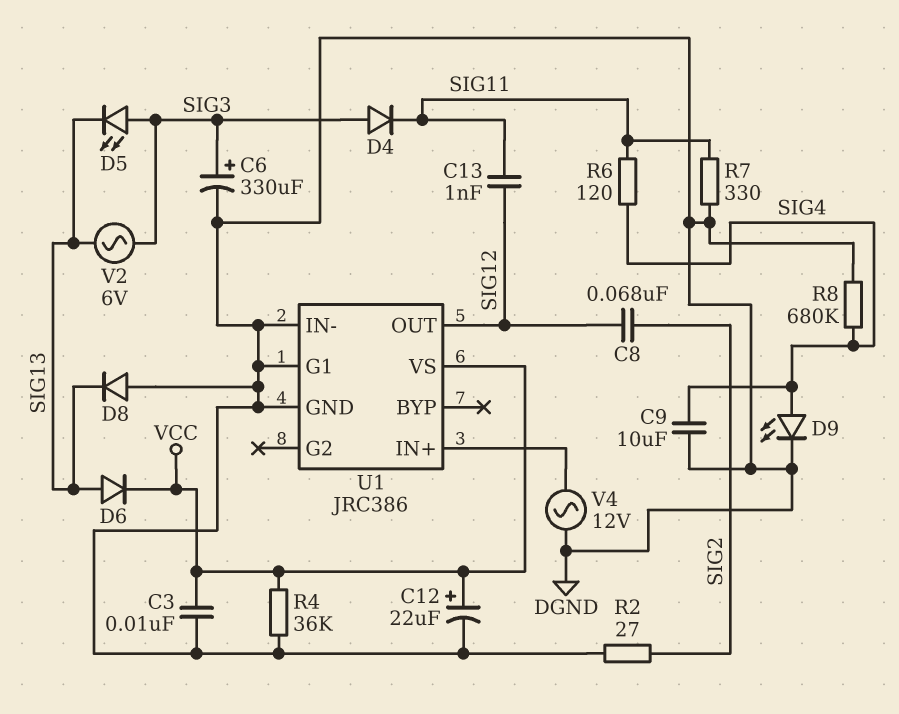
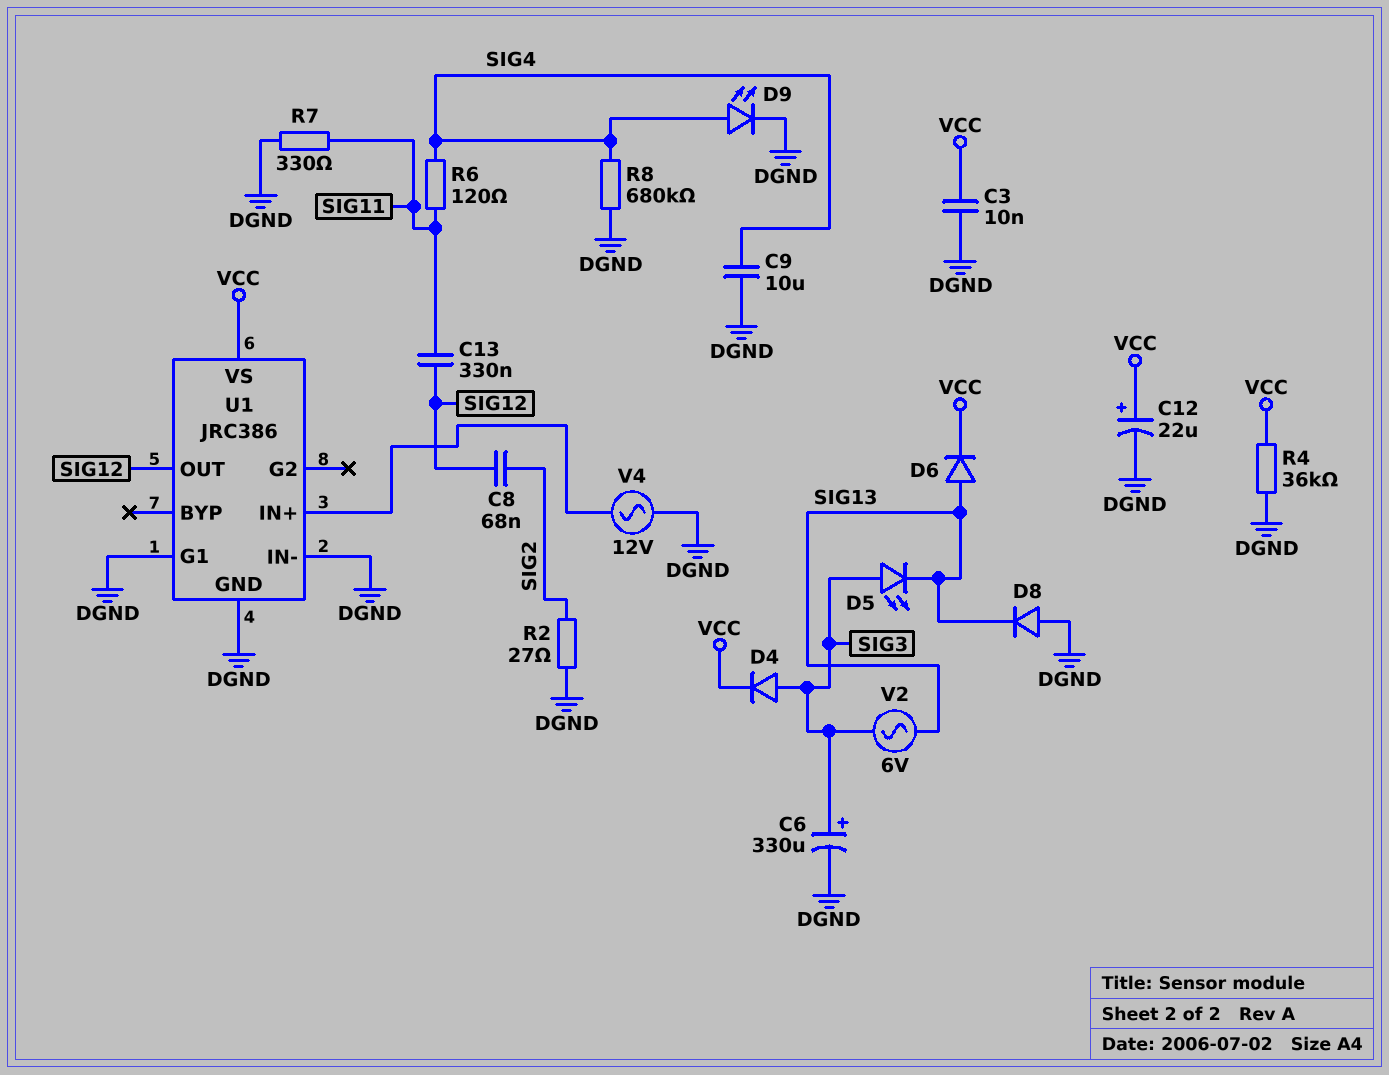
C13: 1nF (SIG11, SIG12) -> 330nF (SIG11, SIG12)
D4: diode (A SIG3, K SIG11) -> diode (A SIG3, K VCC)

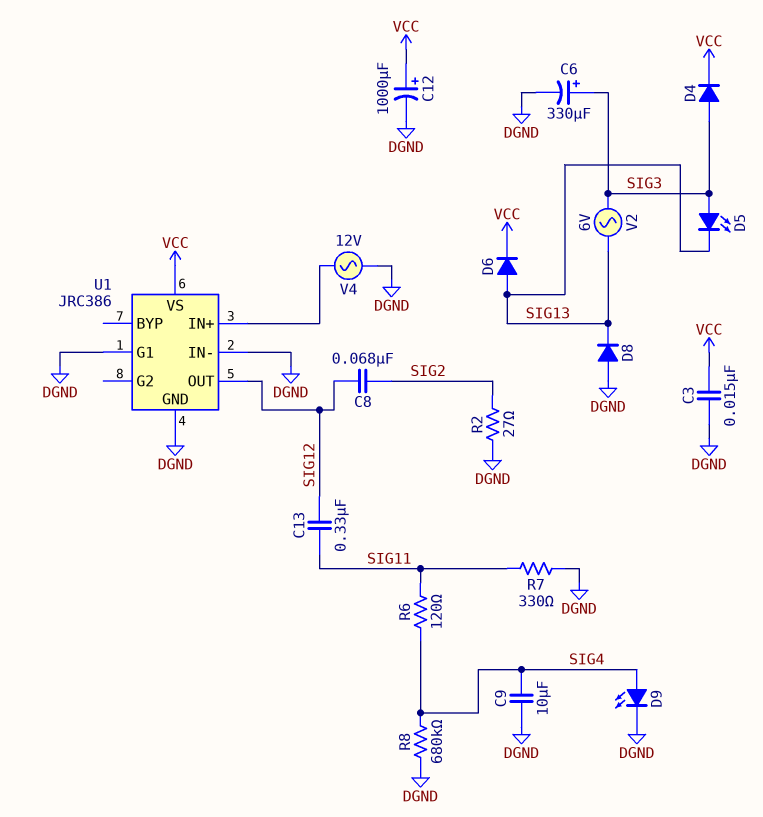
C3: 10nF (DGND, VCC) -> 15nF (DGND, VCC)
C12: 22uF (plus VCC, minus DGND) -> 1000uF (plus VCC, minus DGND)
R4: 36k (DGND, VCC) -> none

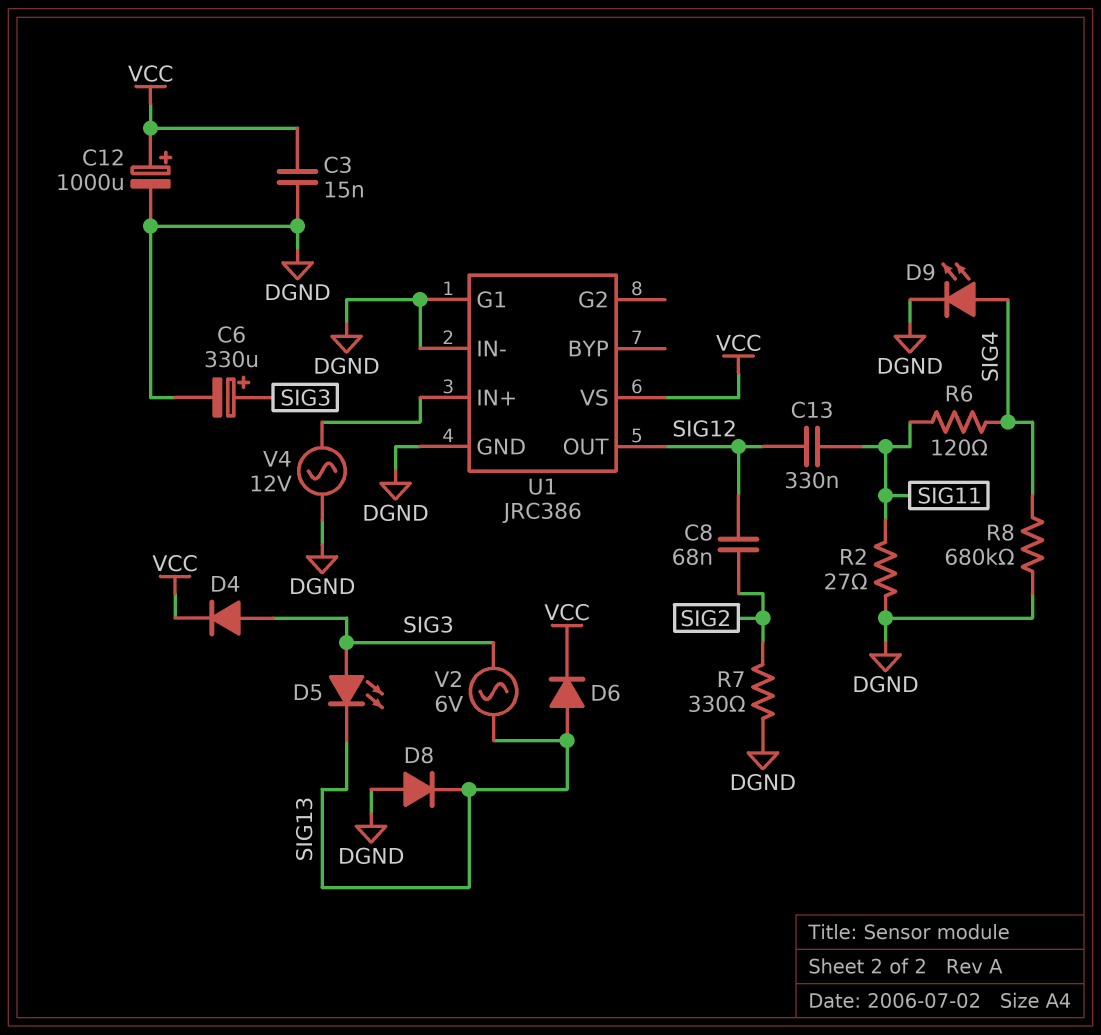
C9: 10uF (DGND, SIG4) -> none
R2: 27 (DGND, SIG2) -> 27 (DGND, SIG11)
R7: 330 (DGND, SIG11) -> 330 (DGND, SIG2)

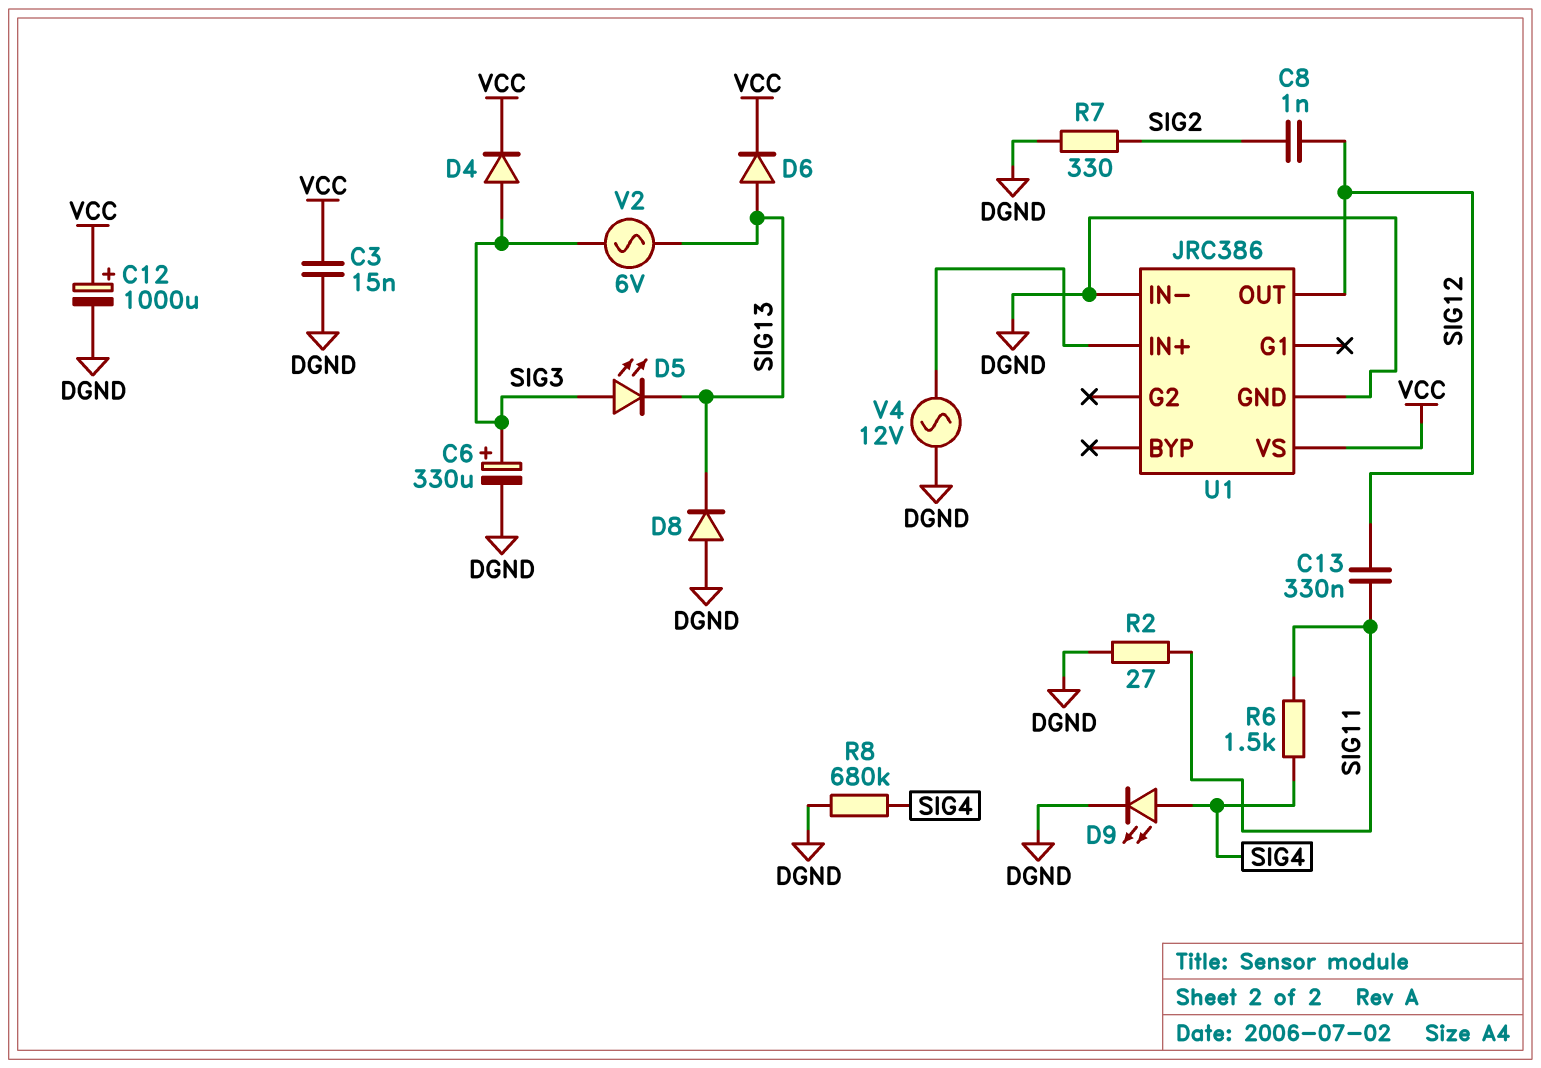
C8: 68nF (SIG2, SIG12) -> 1nF (SIG2, SIG12)
R6: 120 (SIG4, SIG11) -> 1.5k (SIG4, SIG11)
U1 pin G1: DGND -> none

